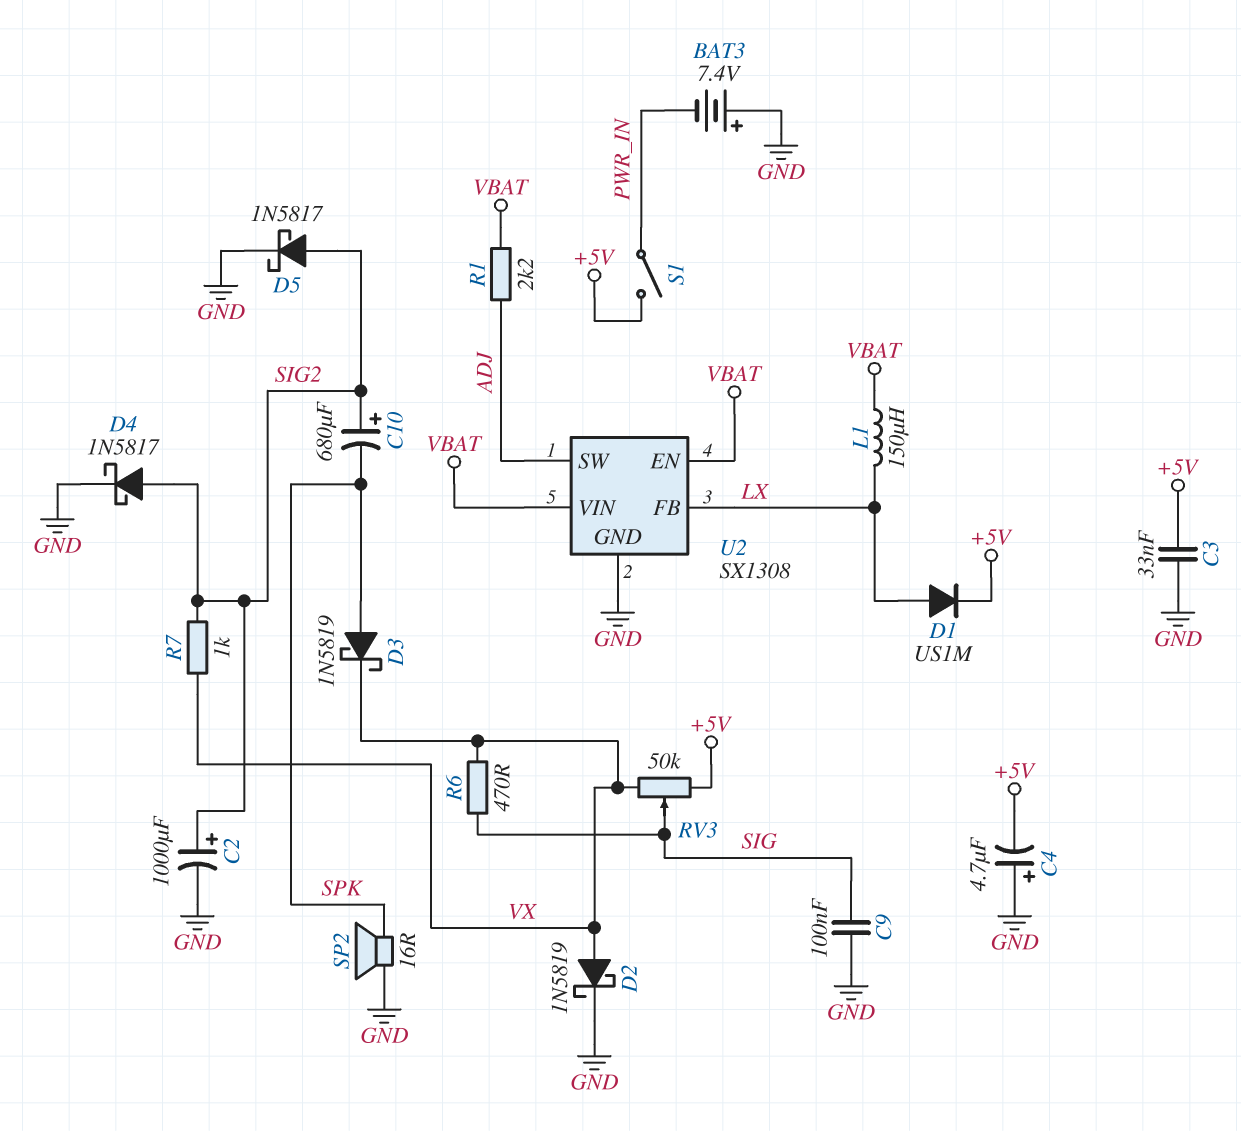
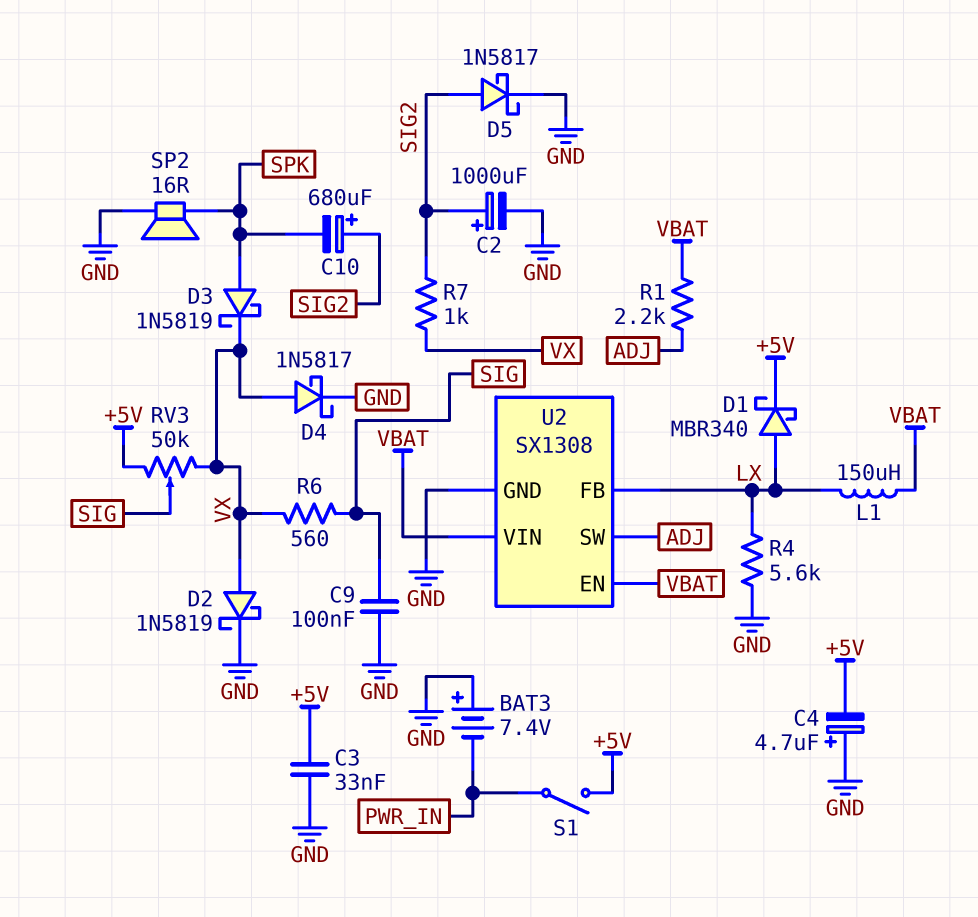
D1: diode US1M (A LX, K +5V) -> schottky MBR340 (A LX, K +5V)
D4: schottky 1N5817 (A SIG2, K GND) -> schottky 1N5817 (A VX, K GND)
R4: none -> 5.6k (GND, LX)
R6: 470 (SIG, VX) -> 560 (SIG, VX)

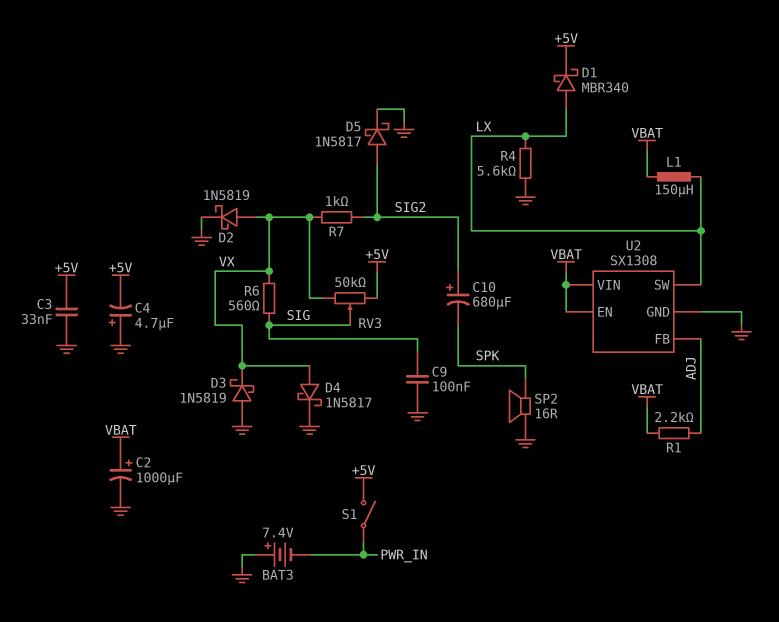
C2: 1000uF (plus SIG2, minus GND) -> 1000uF (plus VBAT, minus GND)
D3: schottky 1N5819 (A SPK, K VX) -> schottky 1N5819 (A GND, K VX)
U2 pin FB: LX -> ADJ
U2 pin SW: ADJ -> LX

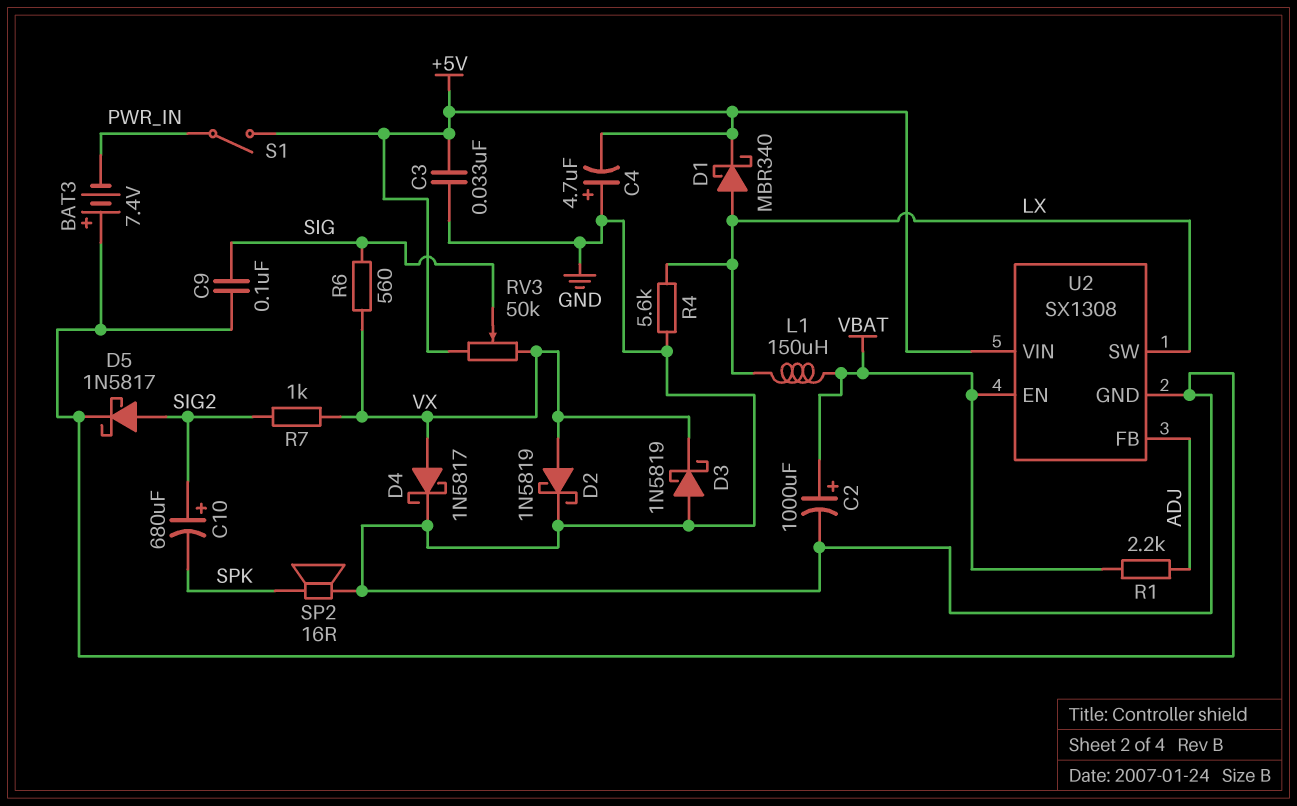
U2 pin VIN: VBAT -> +5V

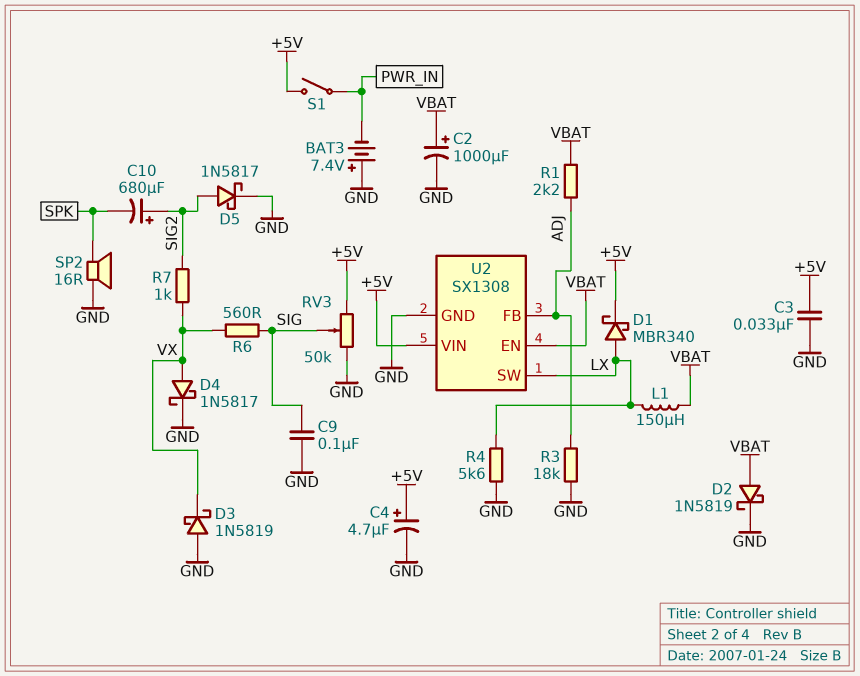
C4: 4.7uF (plus GND, minus +5V) -> 4.7uF (plus +5V, minus GND)
D2: schottky 1N5819 (A VX, K GND) -> schottky 1N5819 (A VBAT, K GND)
R3: none -> 18k (ADJ, GND)
RV3: 50k (+5V, VX, wiper SIG) -> 50k (+5V, GND, wiper SIG)

